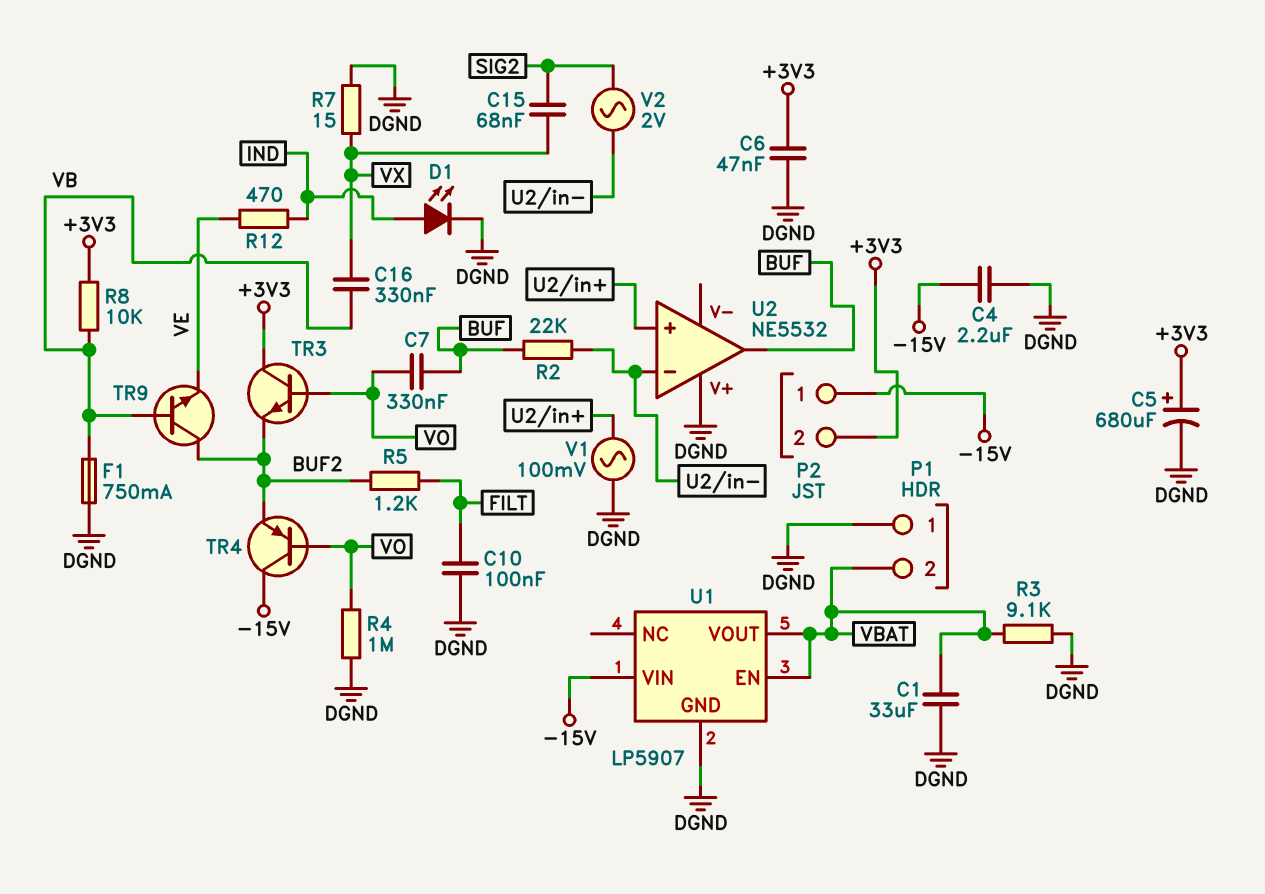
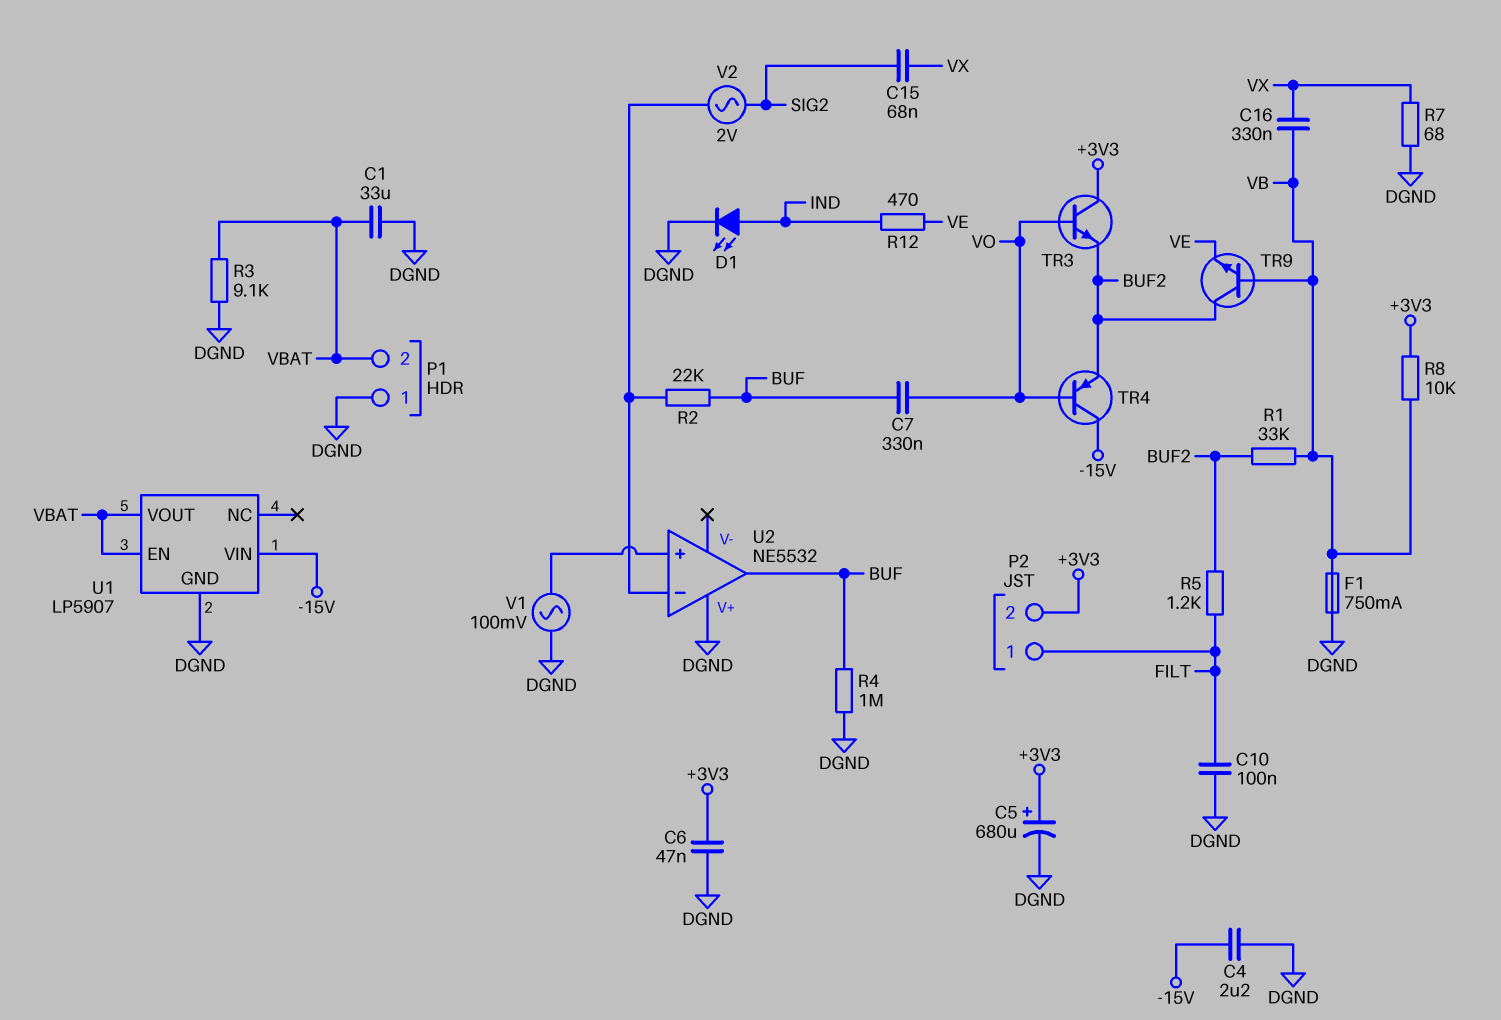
P2 pin 1: -15V -> FILT
R1: none -> 33k (BUF2, VB)
R4: 1M (DGND, VO) -> 1M (BUF, DGND)
R7: 15 (DGND, VX) -> 68 (DGND, VX)

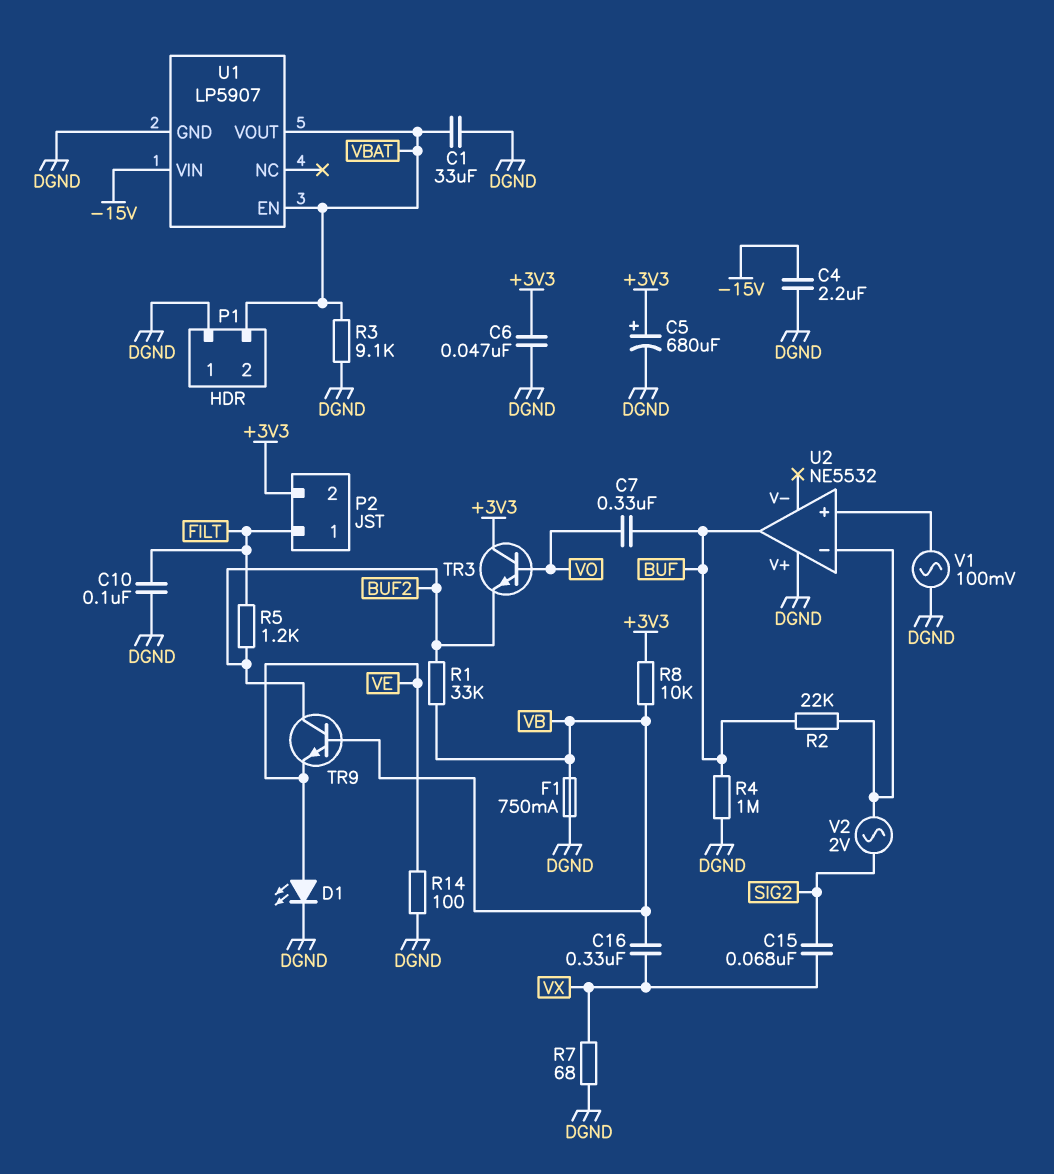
D1: LED (A IND, K DGND) -> LED (A VE, K DGND)
R12: 470 (IND, VE) -> none
R14: none -> 100 (DGND, VE)
TR4: PNP (B VO, C -15V, E BUF2) -> none

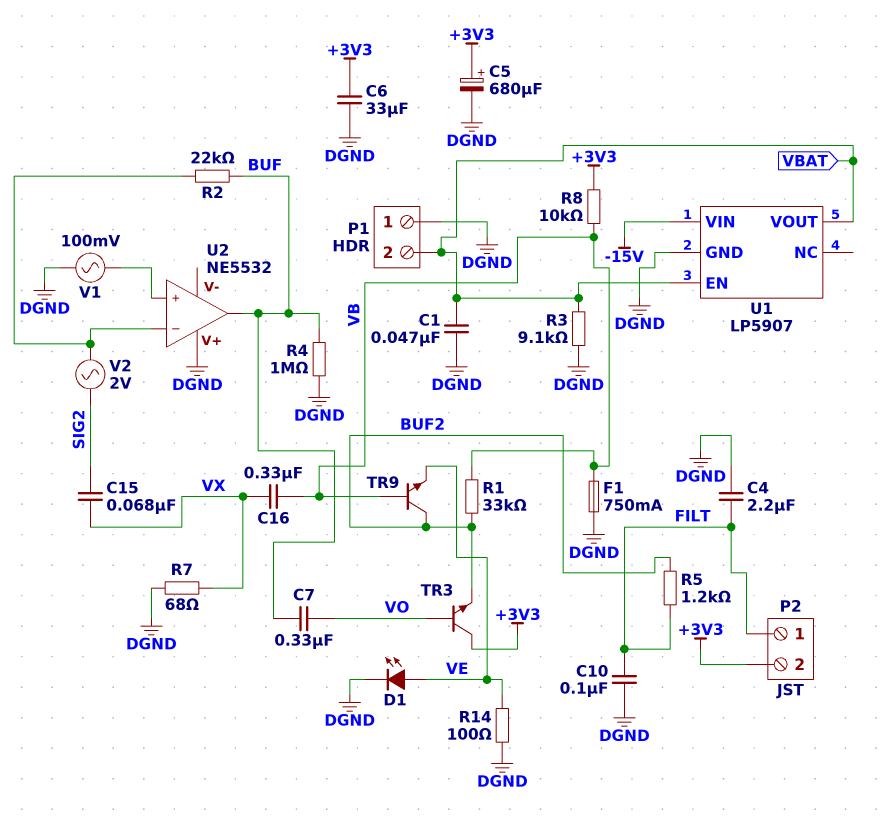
C1: 33uF (DGND, VBAT) -> 47nF (DGND, VBAT)
C4: 2.2uF (-15V, DGND) -> 2.2uF (DGND, FILT)
C6: 47nF (+3V3, DGND) -> 33uF (+3V3, DGND)

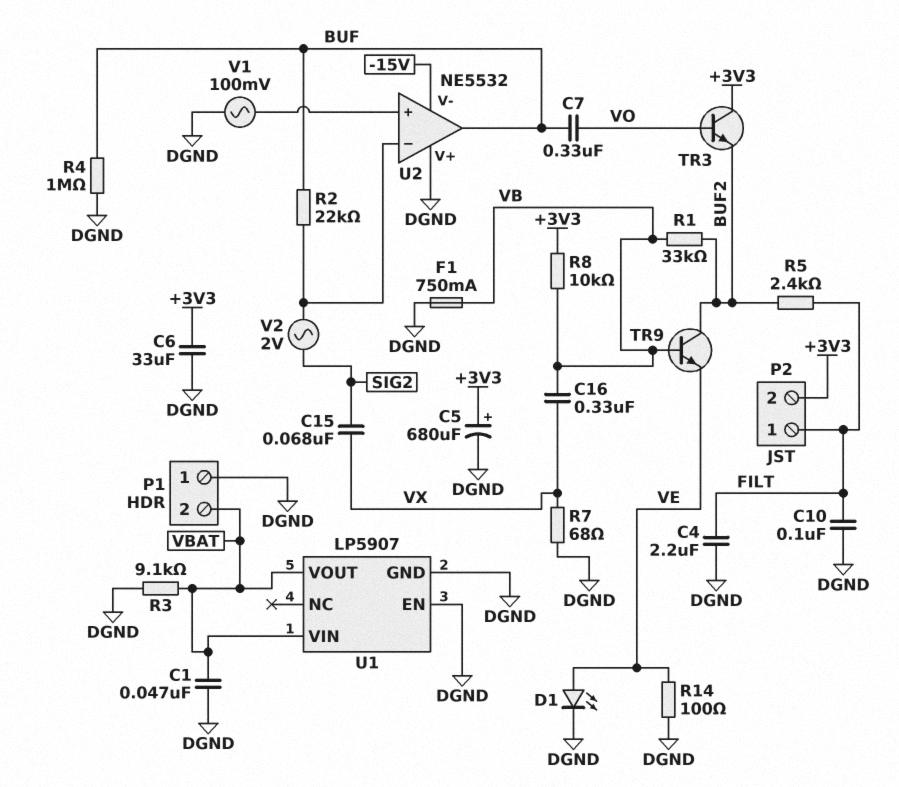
R5: 1.2k (BUF2, FILT) -> 2.4k (BUF2, FILT)
U1 pin EN: VBAT -> DGND
U1 pin VIN: -15V -> VBAT
U2 pin V-: none -> -15V

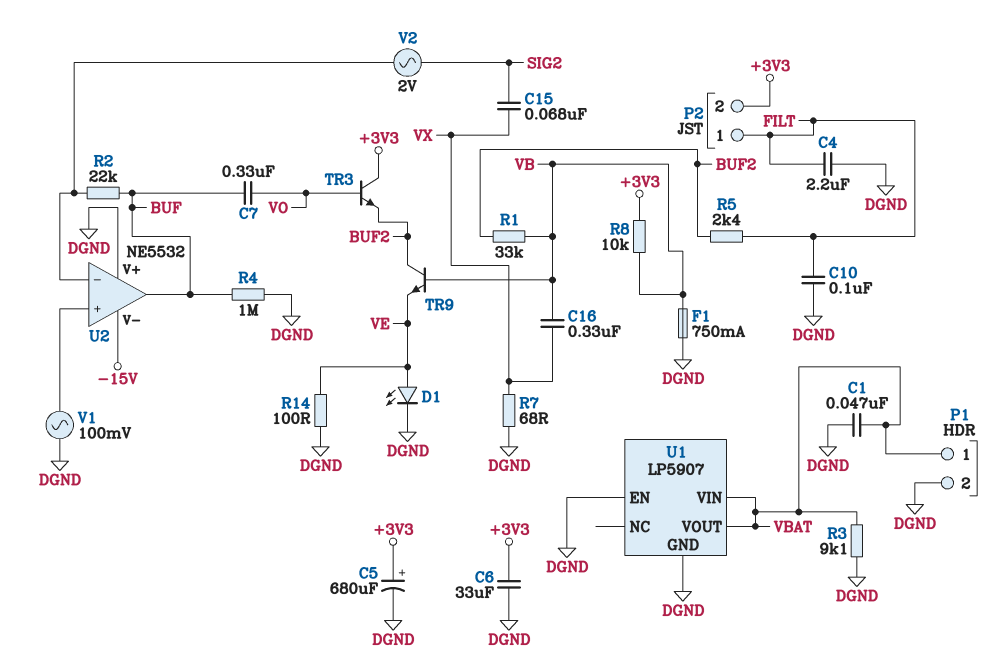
P1 pin 1: DGND -> VBAT
P1 pin 2: VBAT -> DGND

